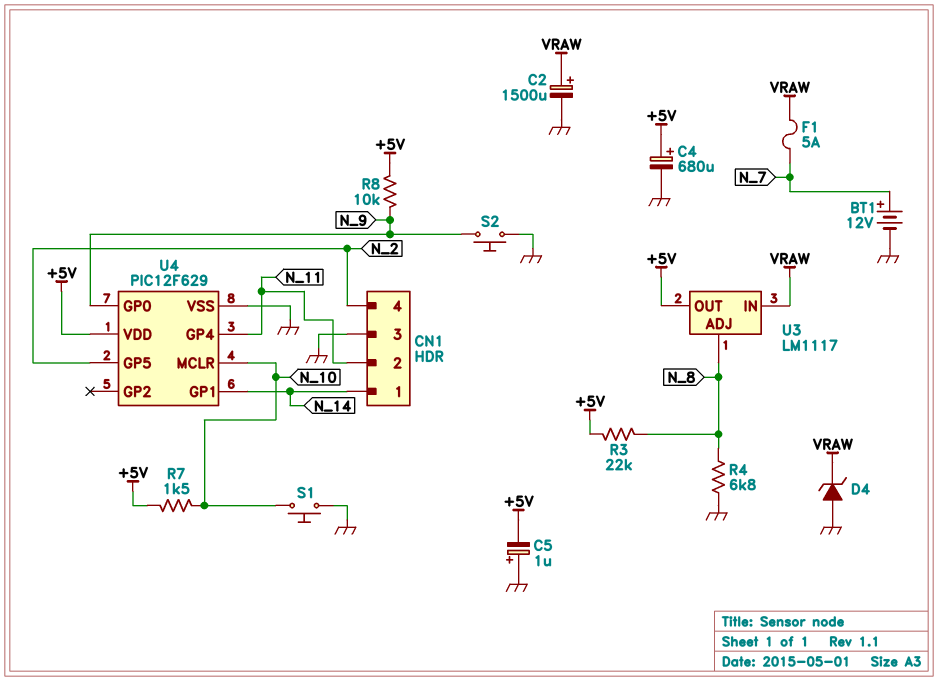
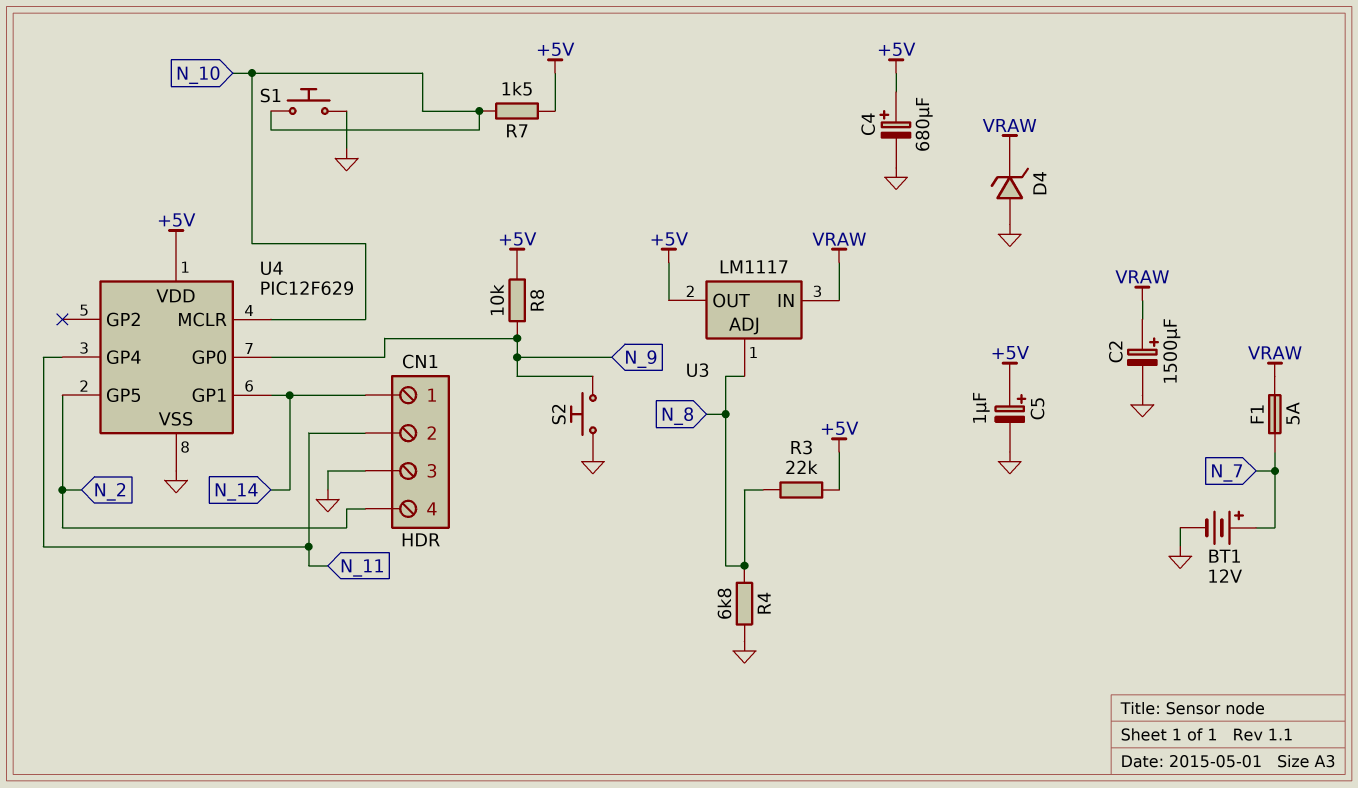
C5: 1uF (plus GND, minus +5V) -> 1uF (plus +5V, minus GND)

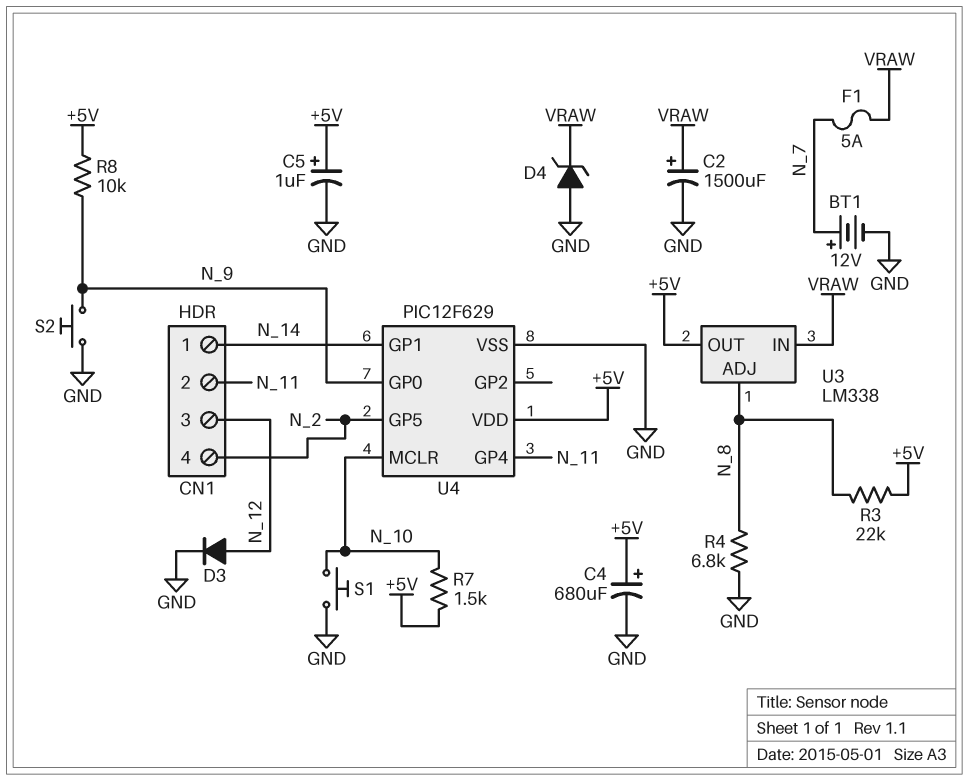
CN1 pin 3: GND -> N_12
D3: none -> diode (A N_12, K GND)
U3: LM1117 -> LM338

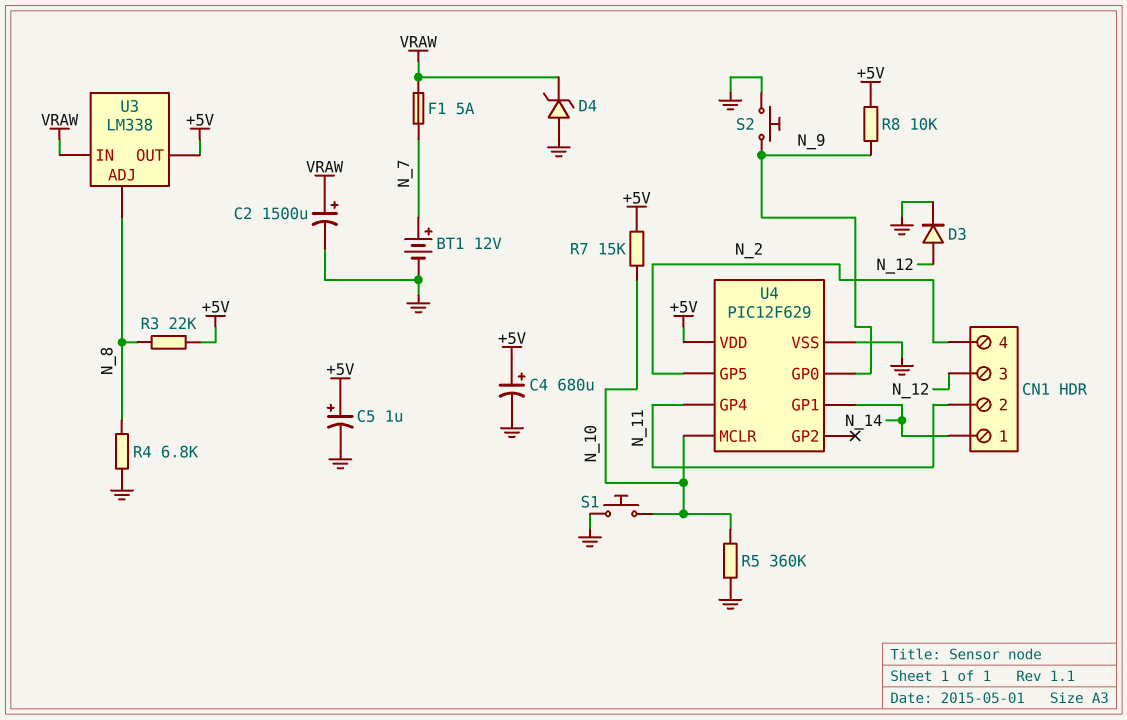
R5: none -> 360k (GND, N_10)
R7: 1.5k (+5V, N_10) -> 15k (+5V, N_10)

